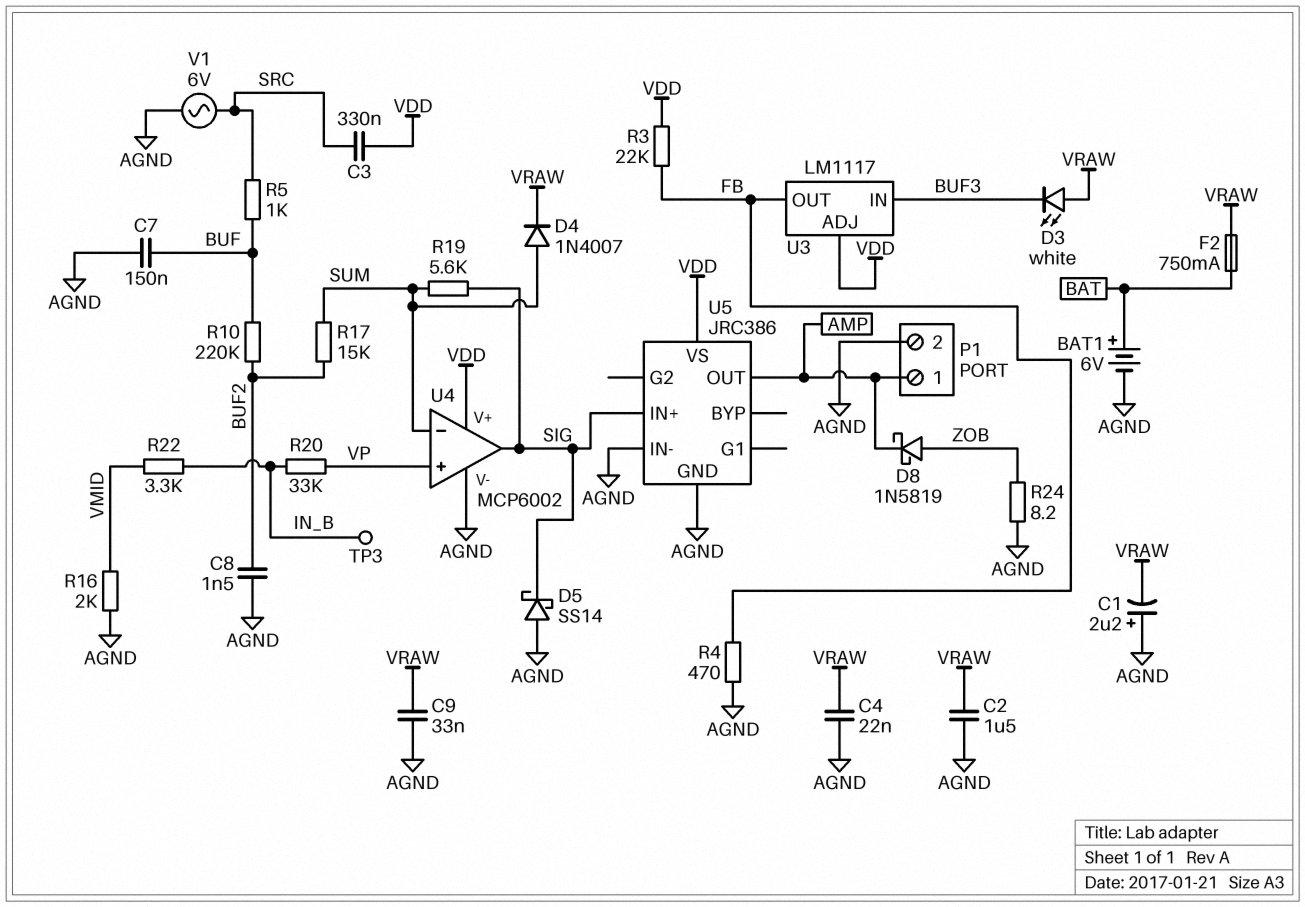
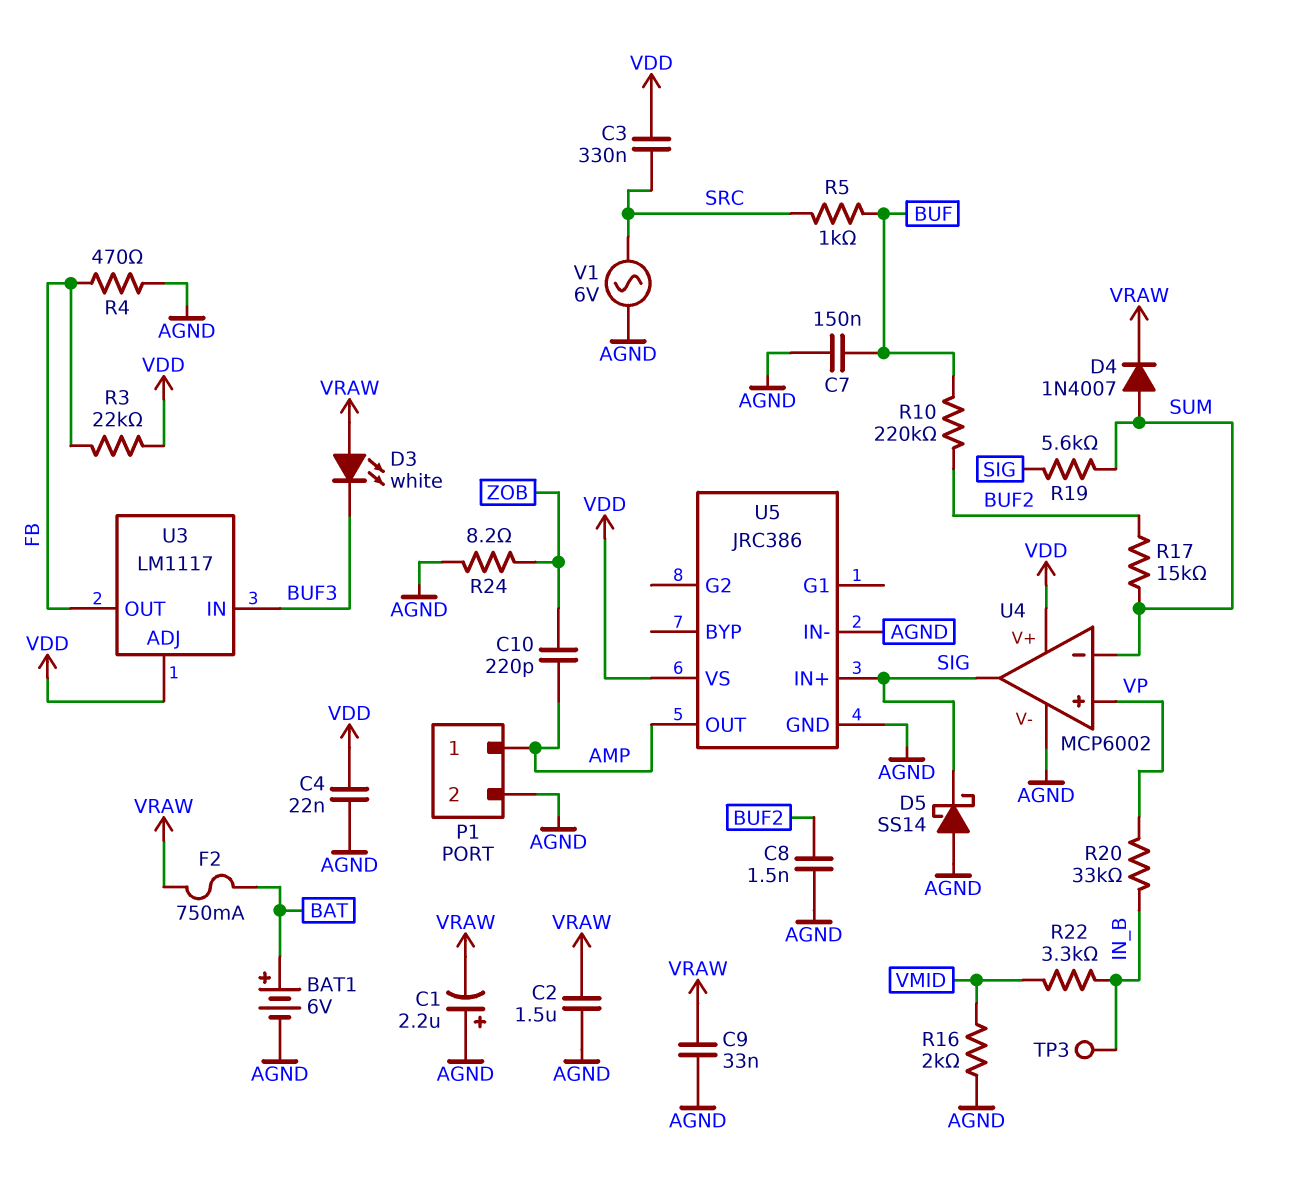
C4: 22nF (AGND, VRAW) -> 22nF (AGND, VDD)
C10: none -> 220pF (AMP, ZOB)
D8: schottky 1N5819 (A ZOB, K AMP) -> none

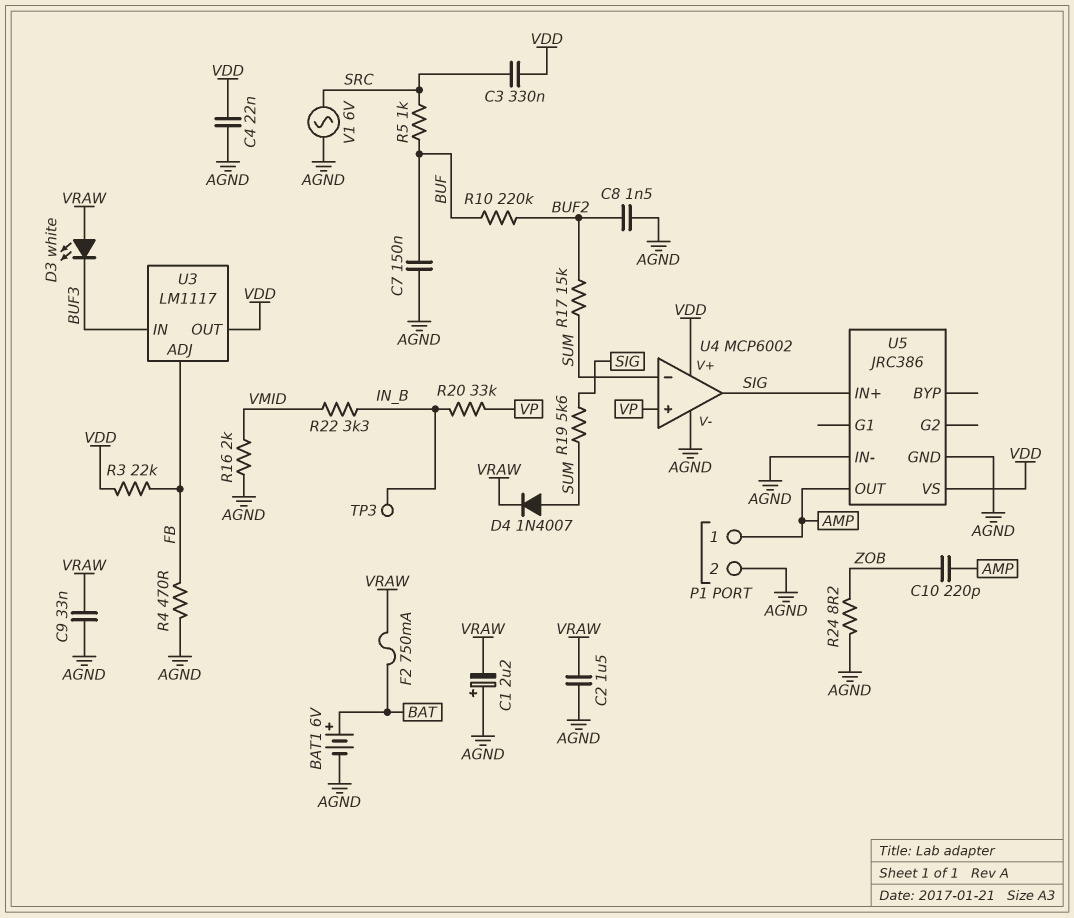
D5: schottky SS14 (A AGND, K SIG) -> none
U3 pin ADJ: VDD -> FB
U3 pin OUT: FB -> VDD

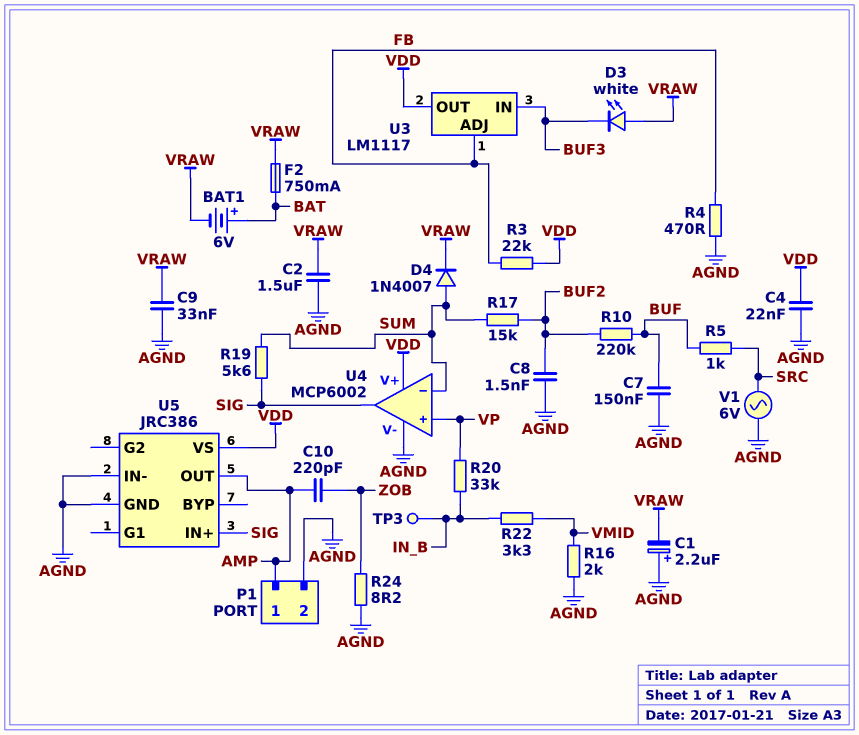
BAT1: 6V (plus BAT, minus AGND) -> 6V (plus BAT, minus VRAW)
C3: 330nF (SRC, VDD) -> none

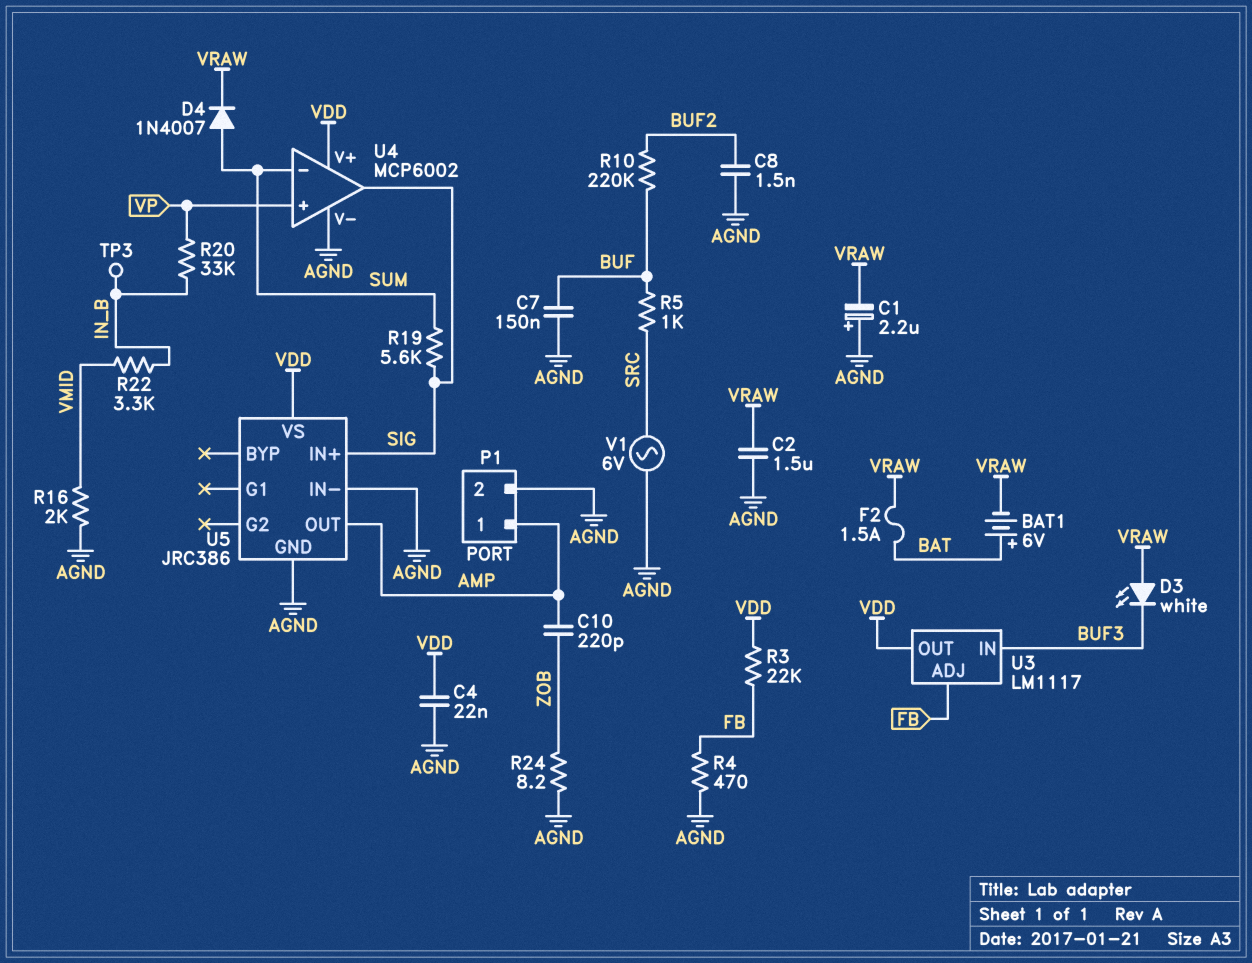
C9: 33nF (AGND, VRAW) -> none
F2: 750mA (BAT, VRAW) -> 1.5A (BAT, VRAW)
R17: 15k (BUF2, SUM) -> none

